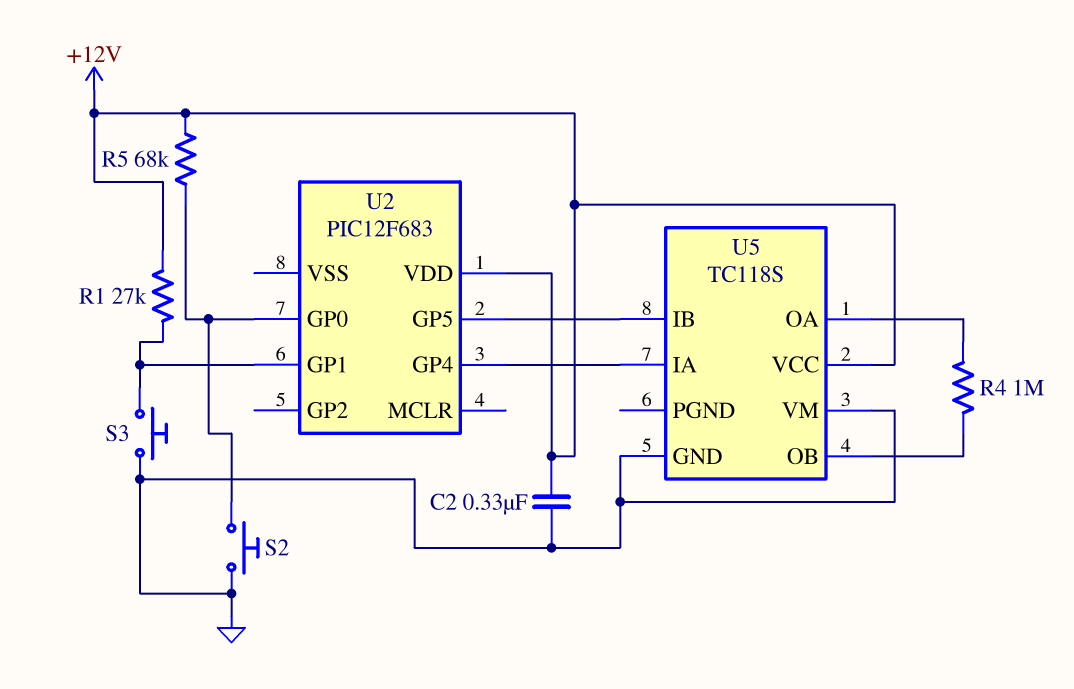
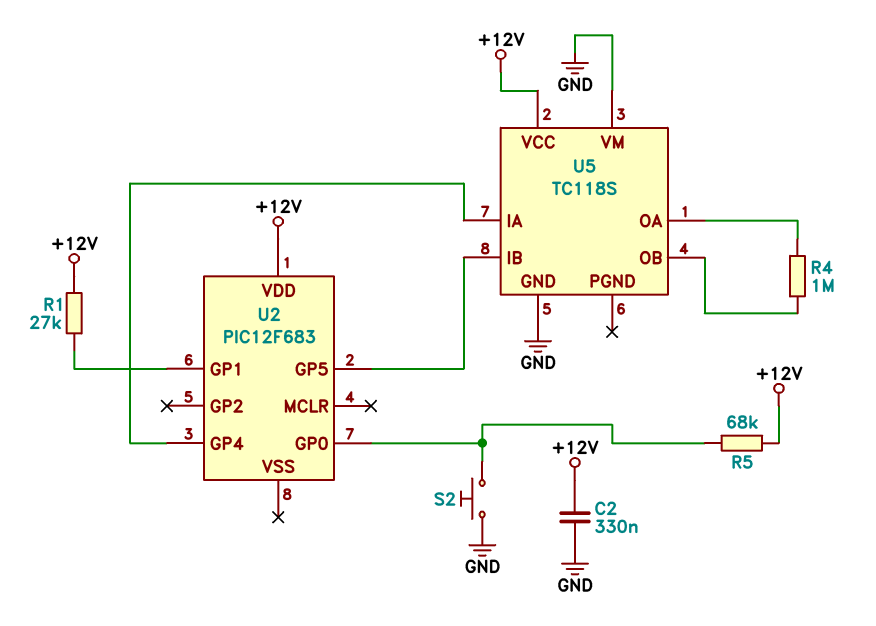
S3: button (GND, U2/GP1) -> none

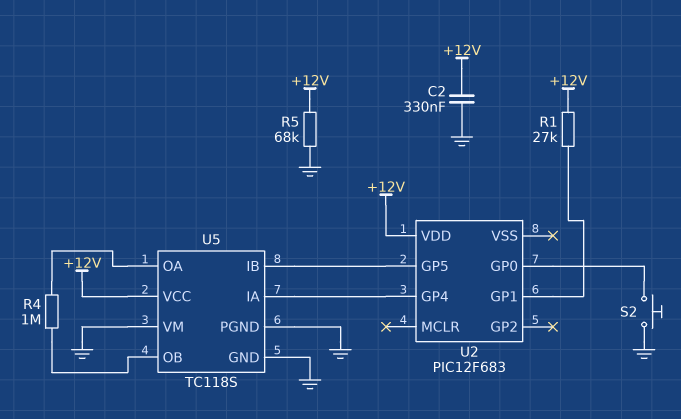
R5: 68k (+12V, U2/GP0) -> 68k (+12V, GND)
U5 pin PGND: none -> GND

